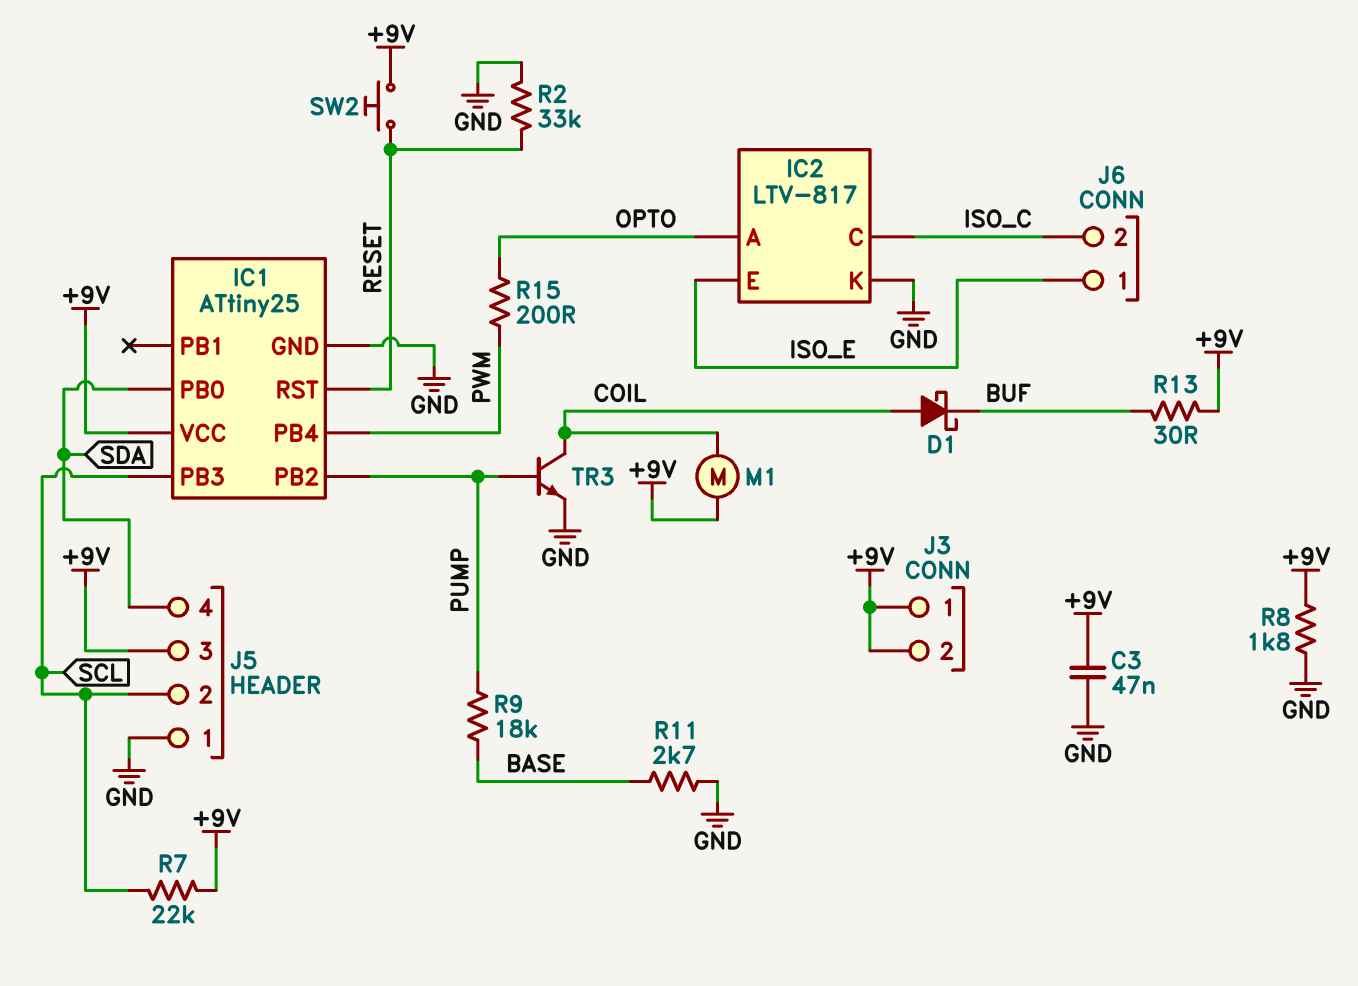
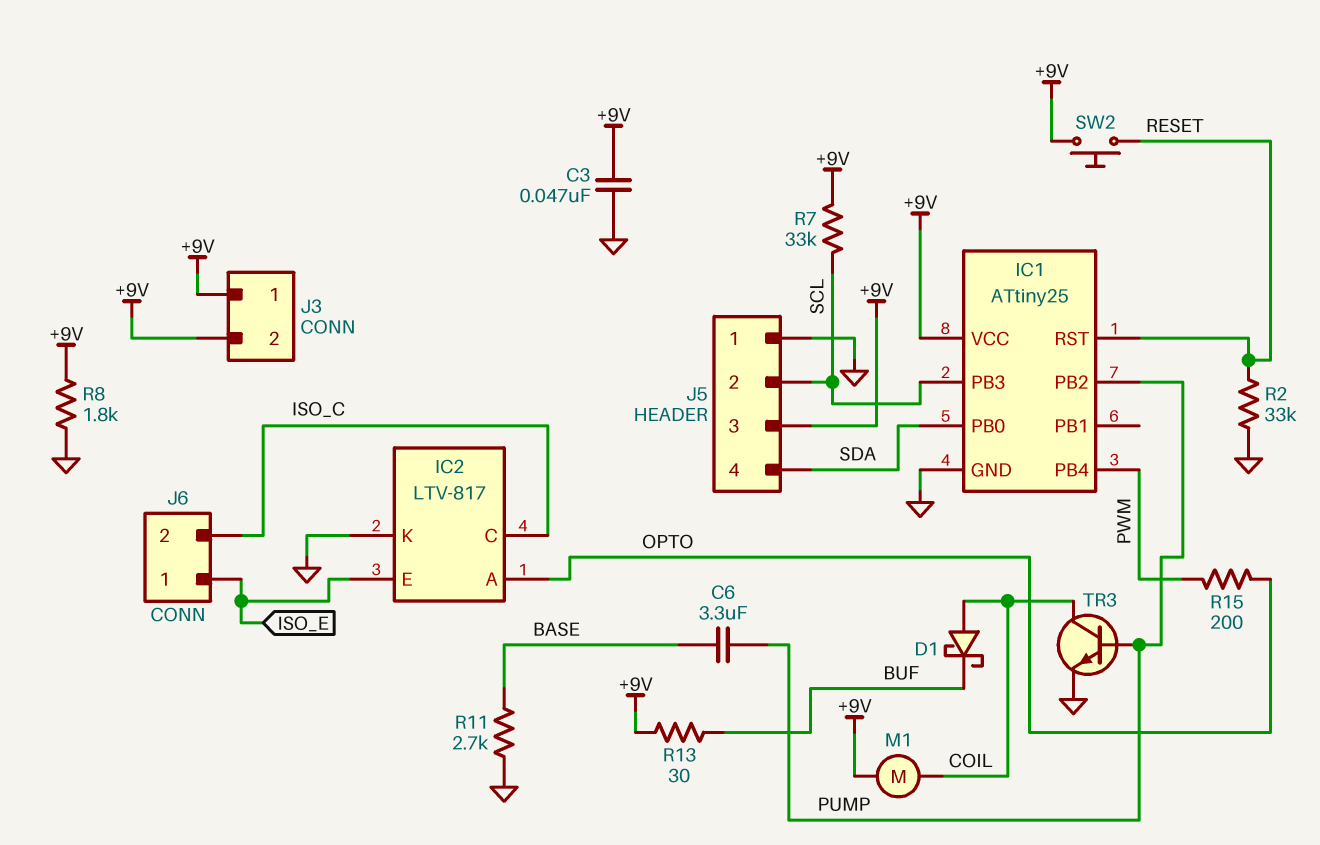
C6: none -> 3.3uF (BASE, PUMP)
R7: 22k (+9V, SCL) -> 33k (+9V, SCL)
R9: 18k (BASE, PUMP) -> none

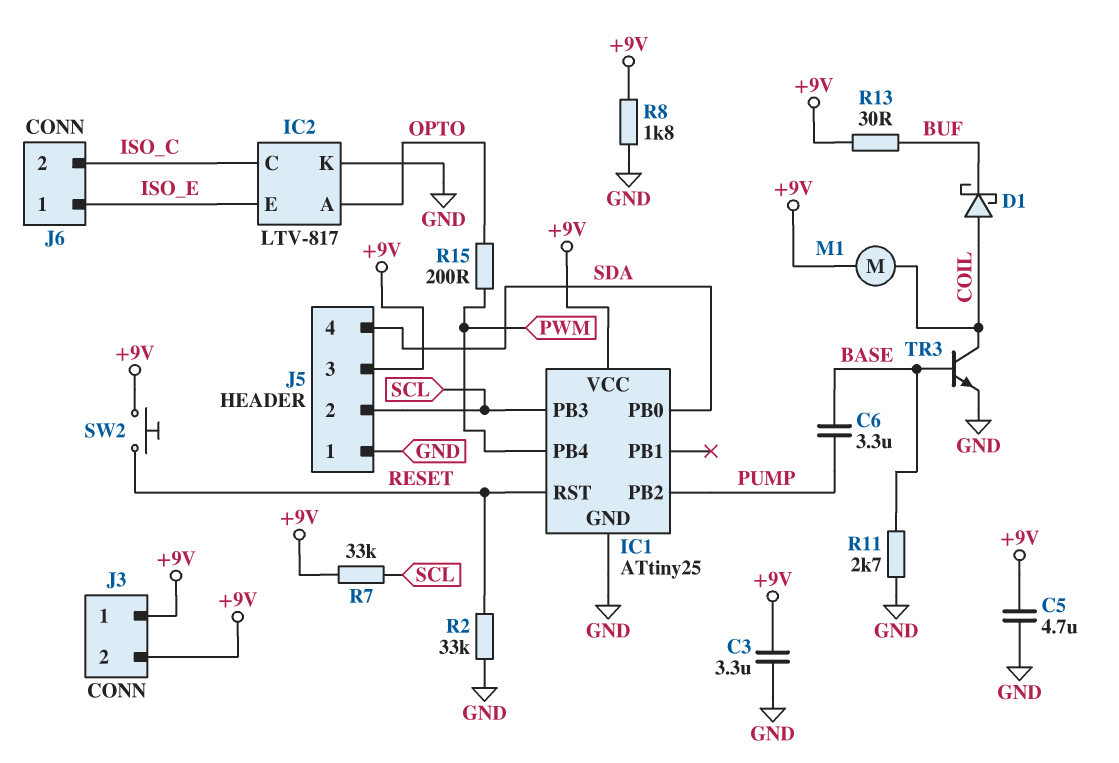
C3: 47nF (+9V, GND) -> 3.3uF (+9V, GND)
C5: none -> 4.7uF (+9V, GND)
TR3: NPN (B PUMP, C COIL, E GND) -> NPN (B BASE, C COIL, E GND)

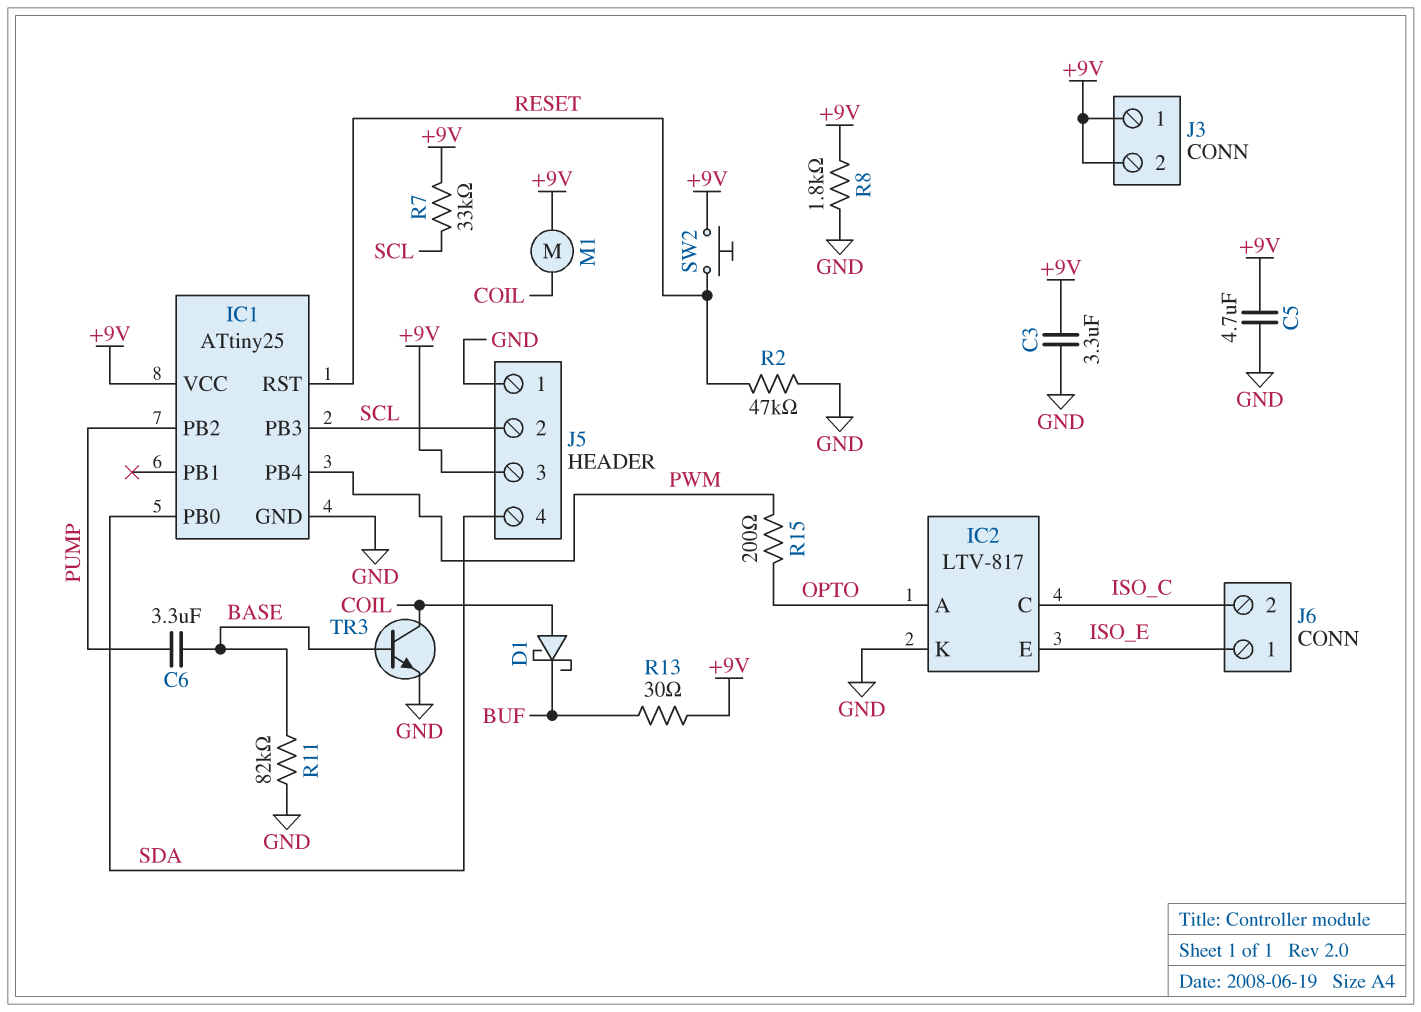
R2: 33k (GND, RESET) -> 47k (GND, RESET)
R11: 2.7k (BASE, GND) -> 82k (BASE, GND)

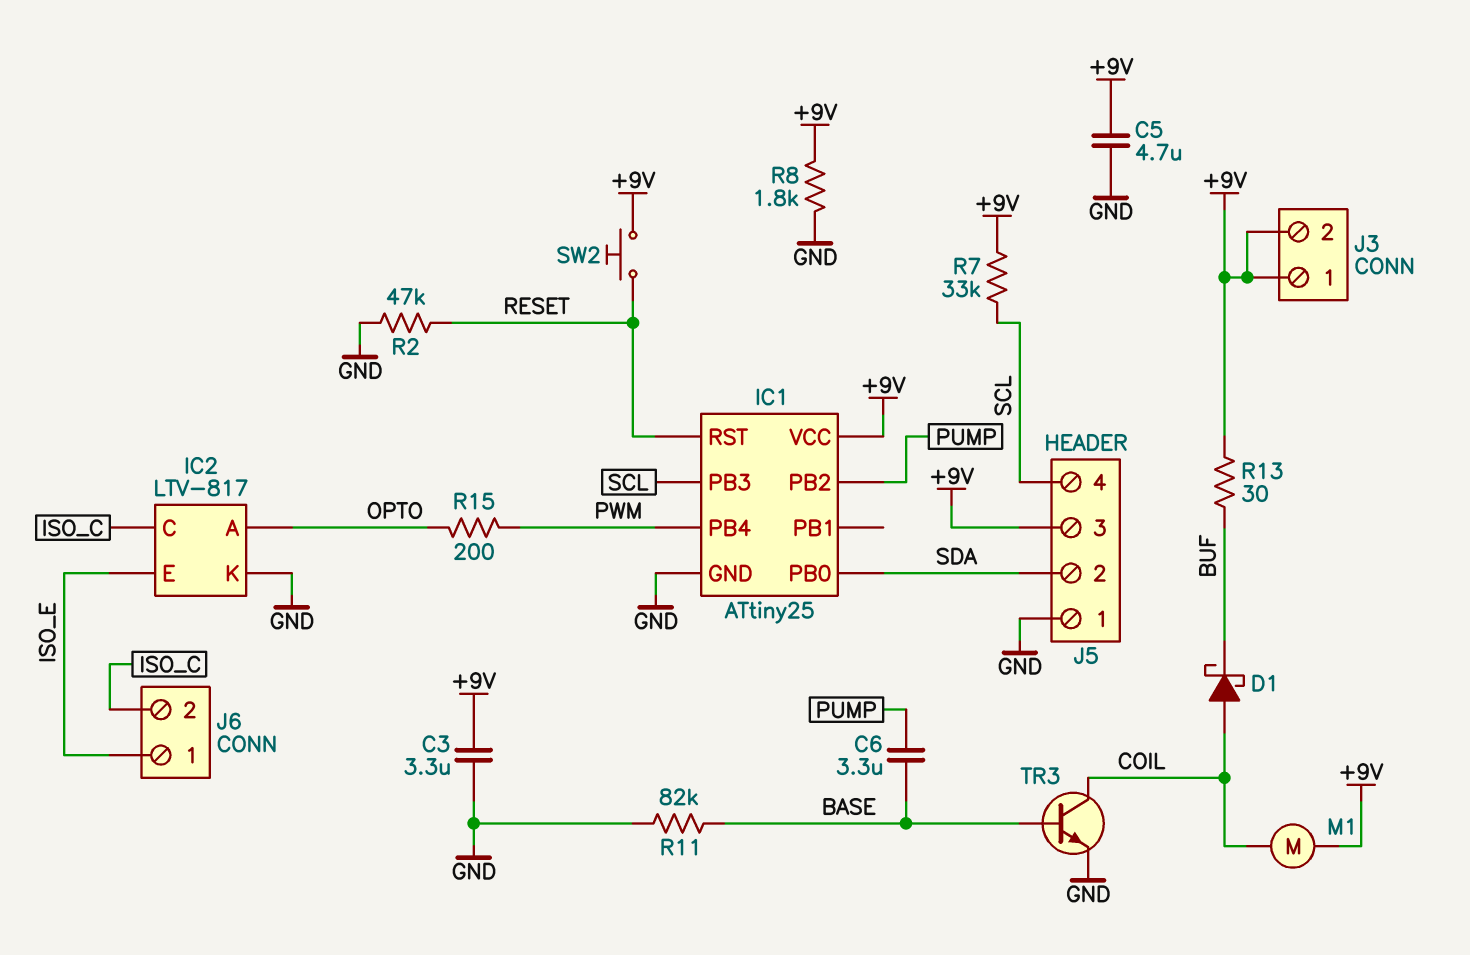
J5 pin 2: SCL -> SDA
J5 pin 4: SDA -> SCL

